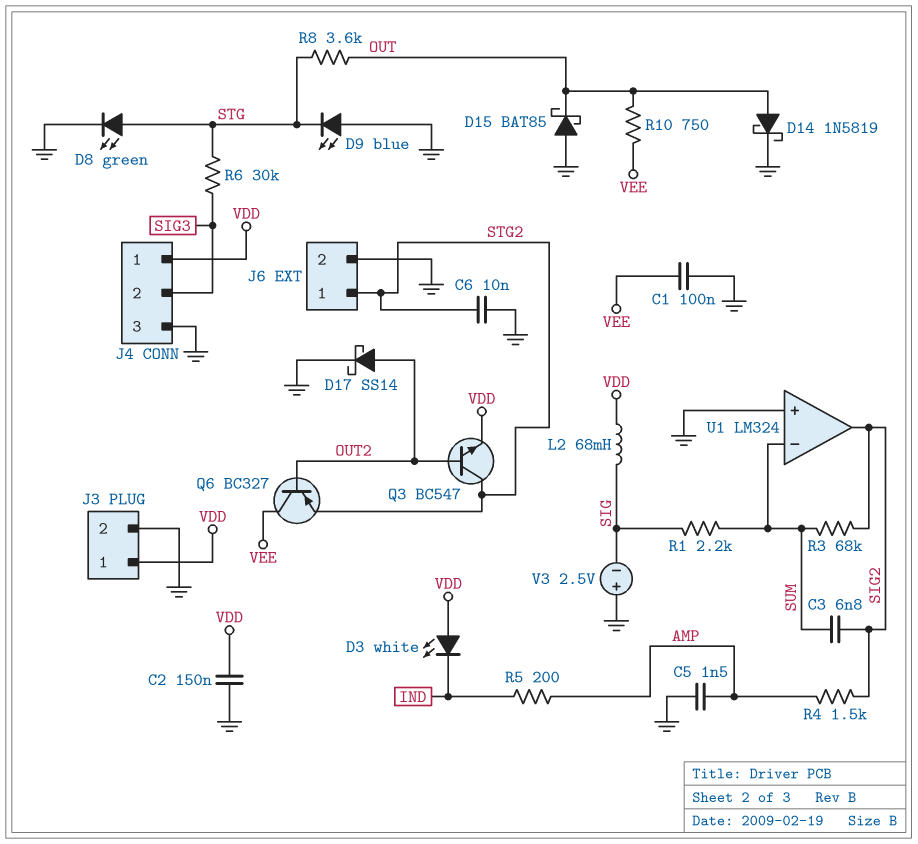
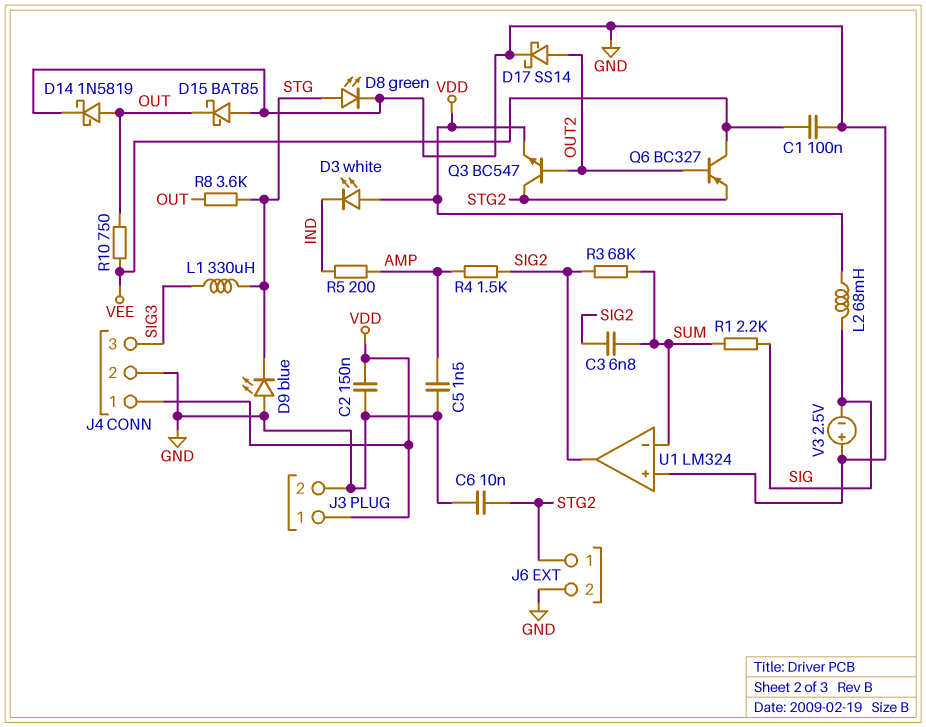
J4 pin 2: SIG3 -> GND
J4 pin 3: GND -> SIG3
L1: none -> 330uH (SIG3, STG)
R6: 30k (SIG3, STG) -> none

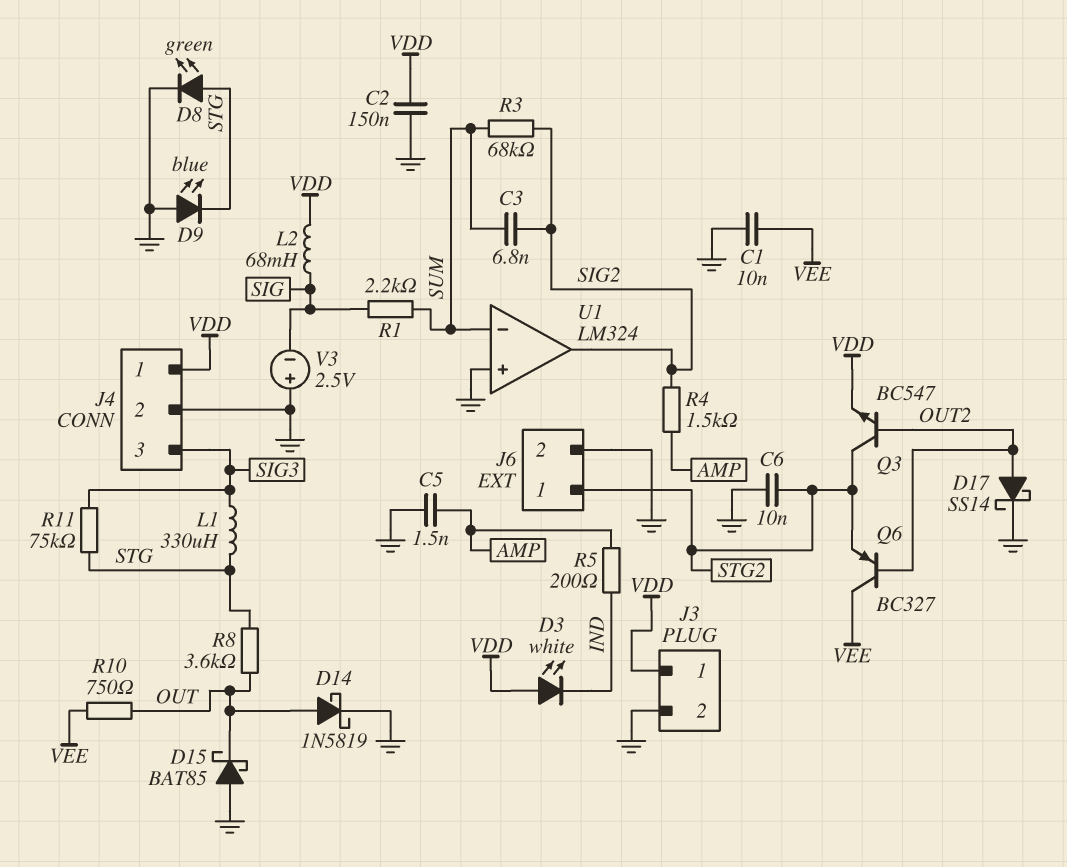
C1: 100nF (GND, VEE) -> 10nF (GND, VEE)
R11: none -> 75k (SIG3, STG)

